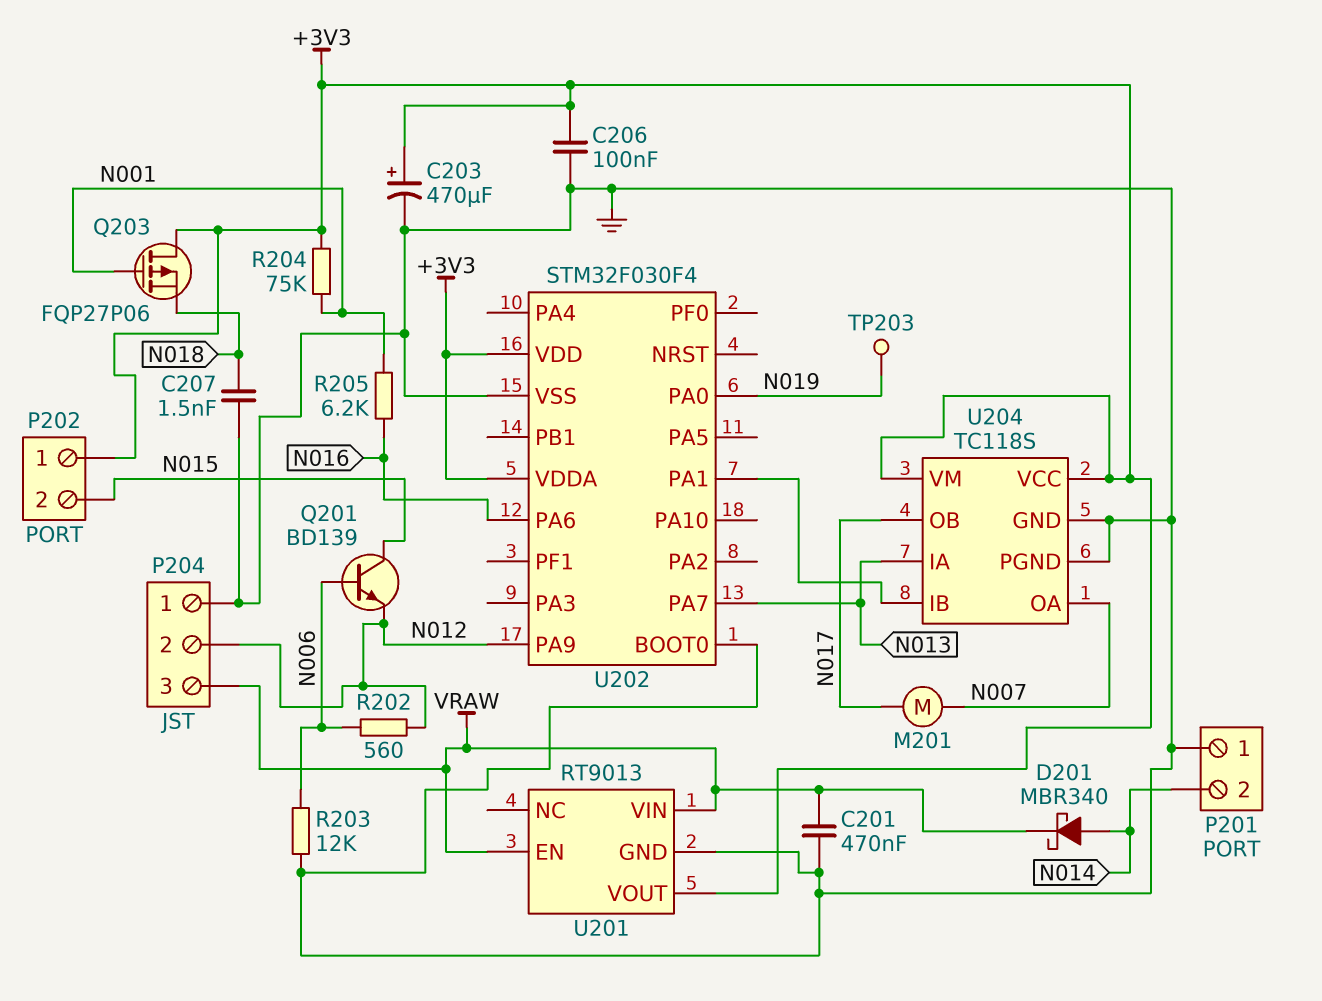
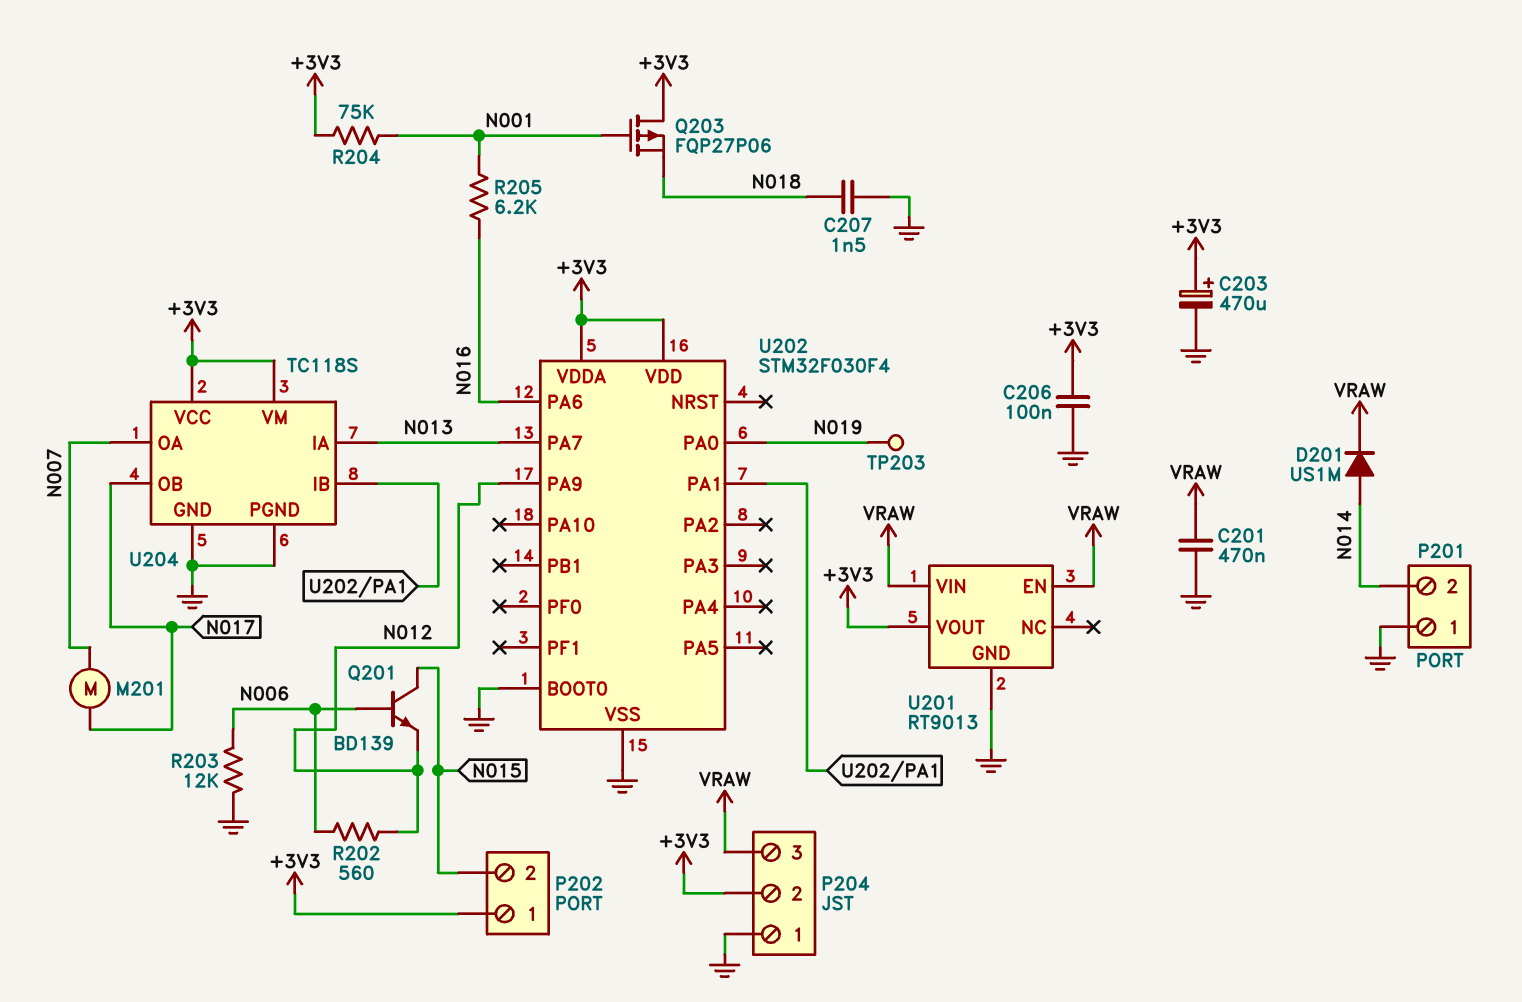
D201: schottky MBR340 (A N014, K VRAW) -> diode US1M (A N014, K VRAW)
P204 pin 2: N012 -> +3V3

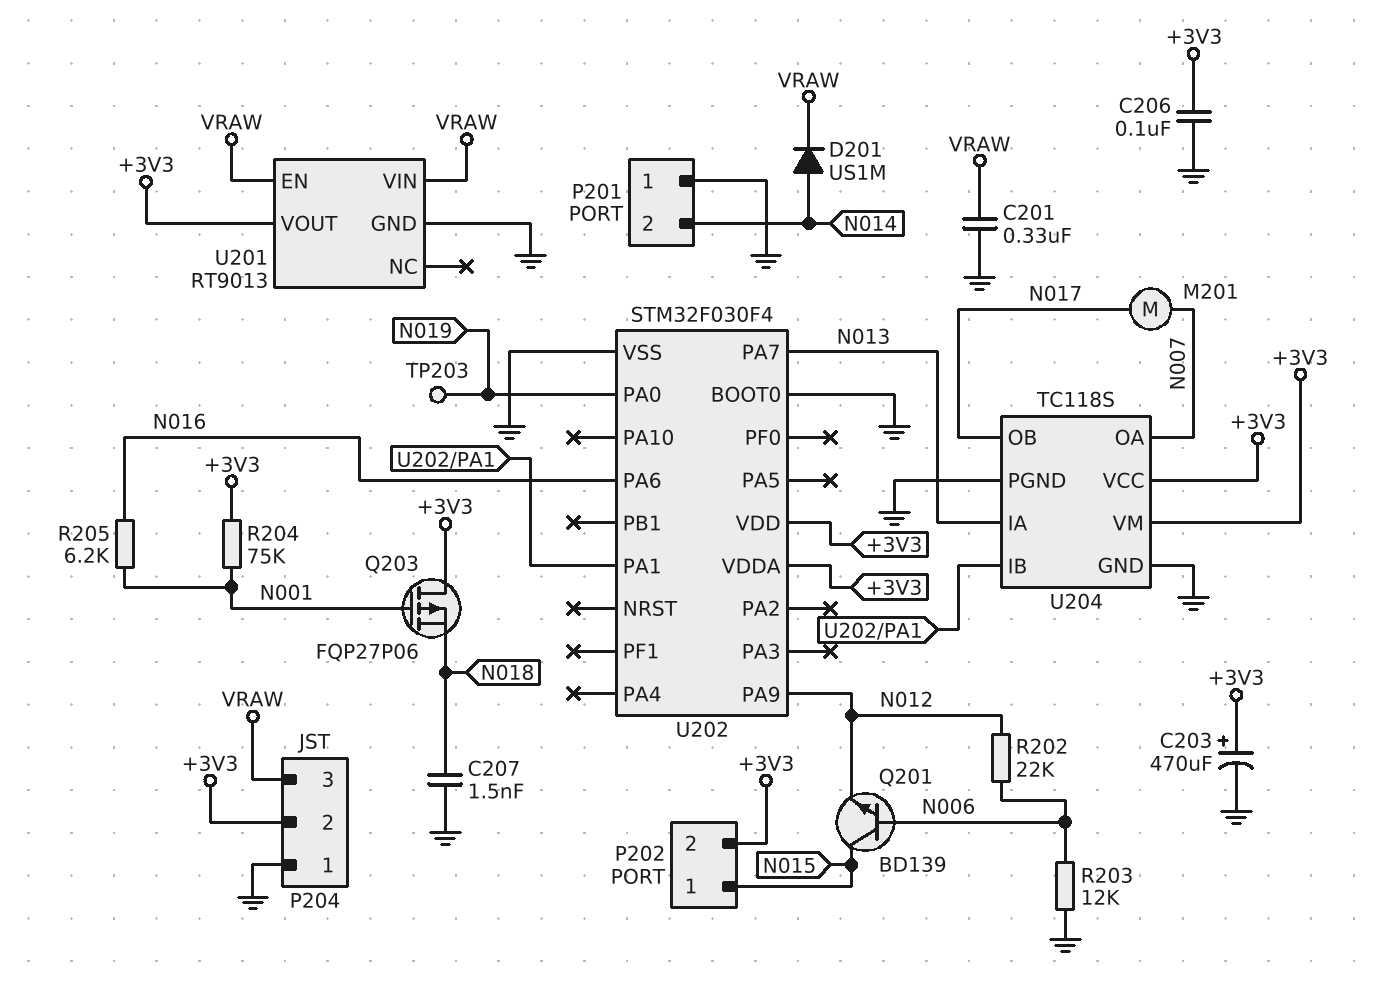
C201: 470nF (GND, VRAW) -> 330nF (GND, VRAW)
P202 pin 1: +3V3 -> N015
P202 pin 2: N015 -> +3V3
R202: 560 (N006, N012) -> 22k (N006, N012)

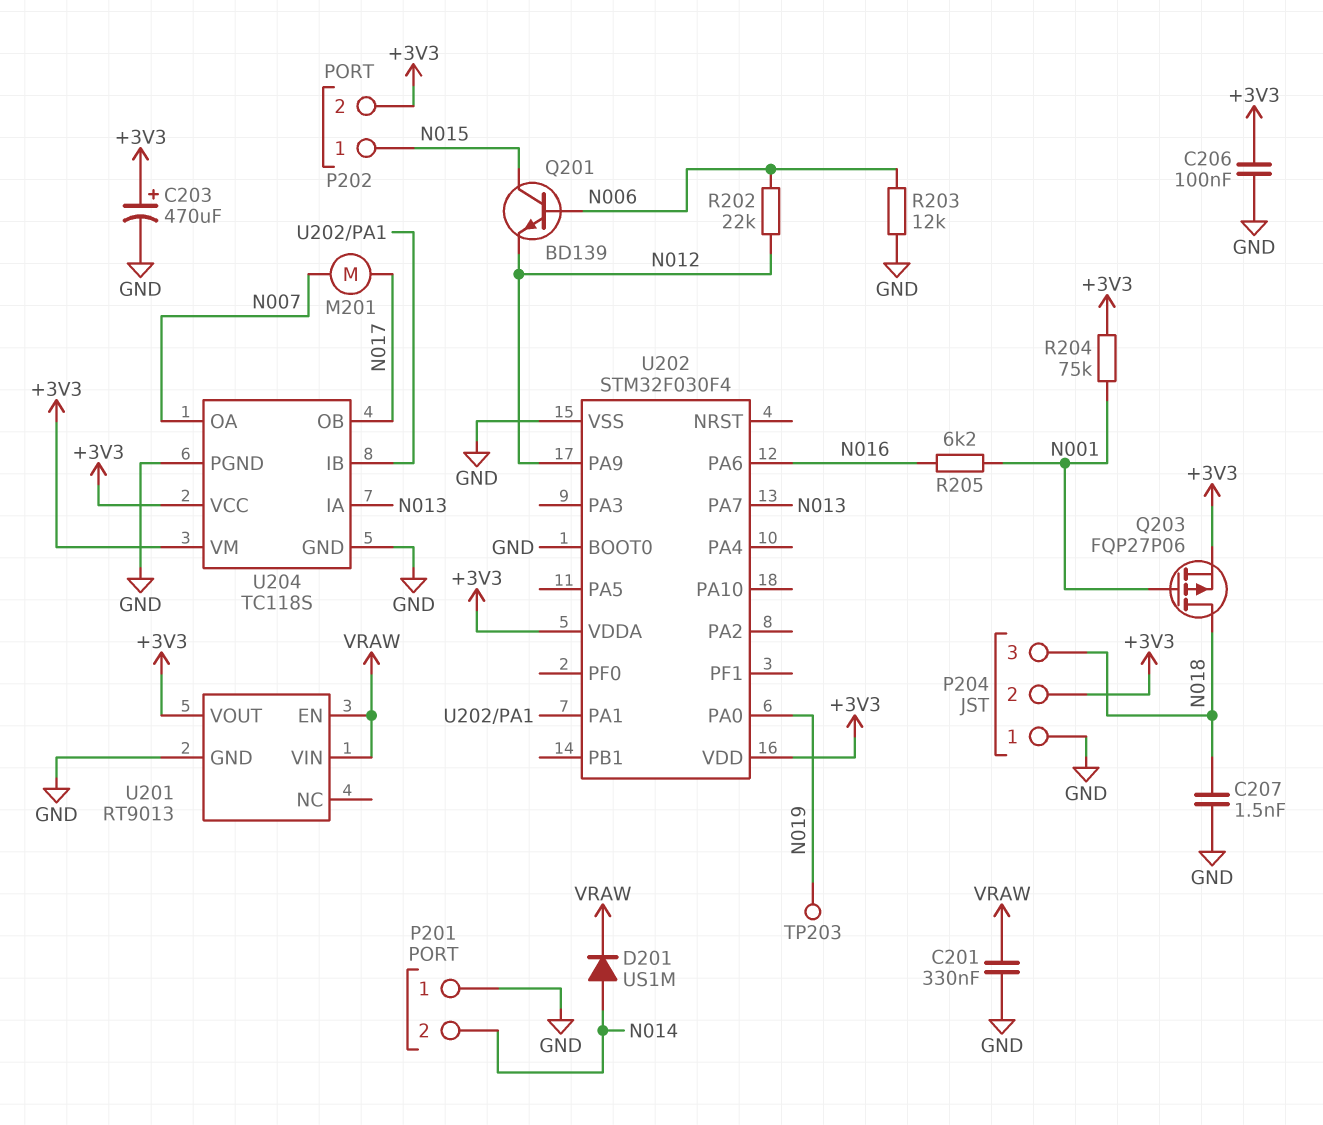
P204 pin 3: VRAW -> N018
Q203: PMOS FQP27P06 (G N001, D +3V3, S N018) -> PMOS FQP27P06 (G N001, D N018, S +3V3)

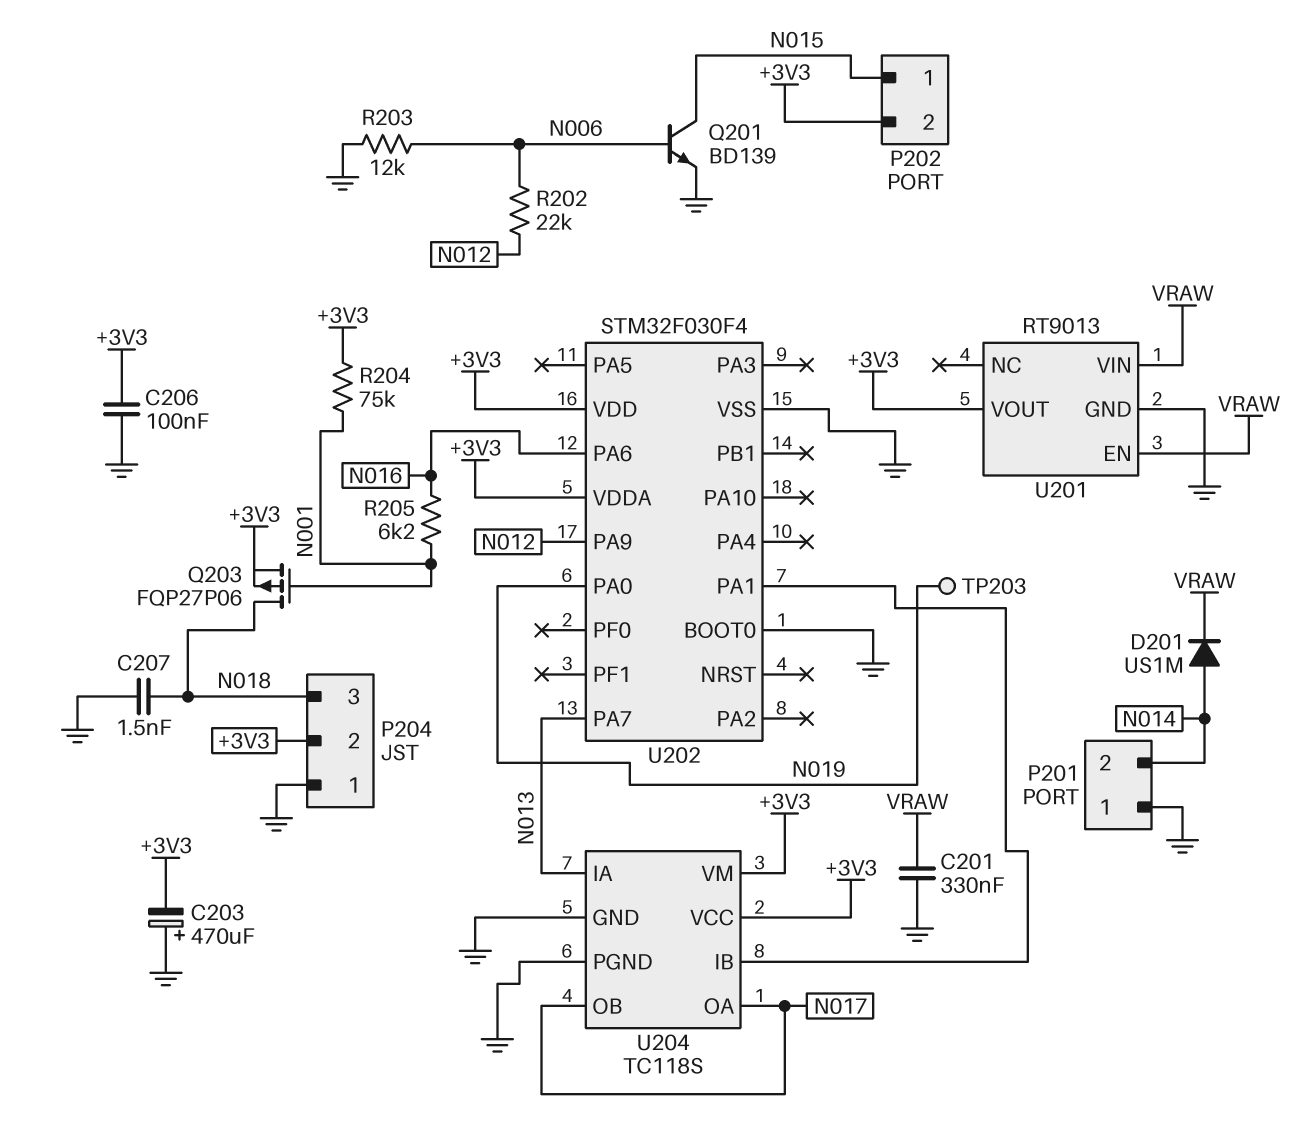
C203: 470uF (plus +3V3, minus GND) -> 470uF (plus GND, minus +3V3)
M201: motor (N007, N017) -> none
Q201: NPN BD139 (B N006, C N015, E N012) -> NPN BD139 (B N006, C N015, E GND)
U204 pin OA: N007 -> N017

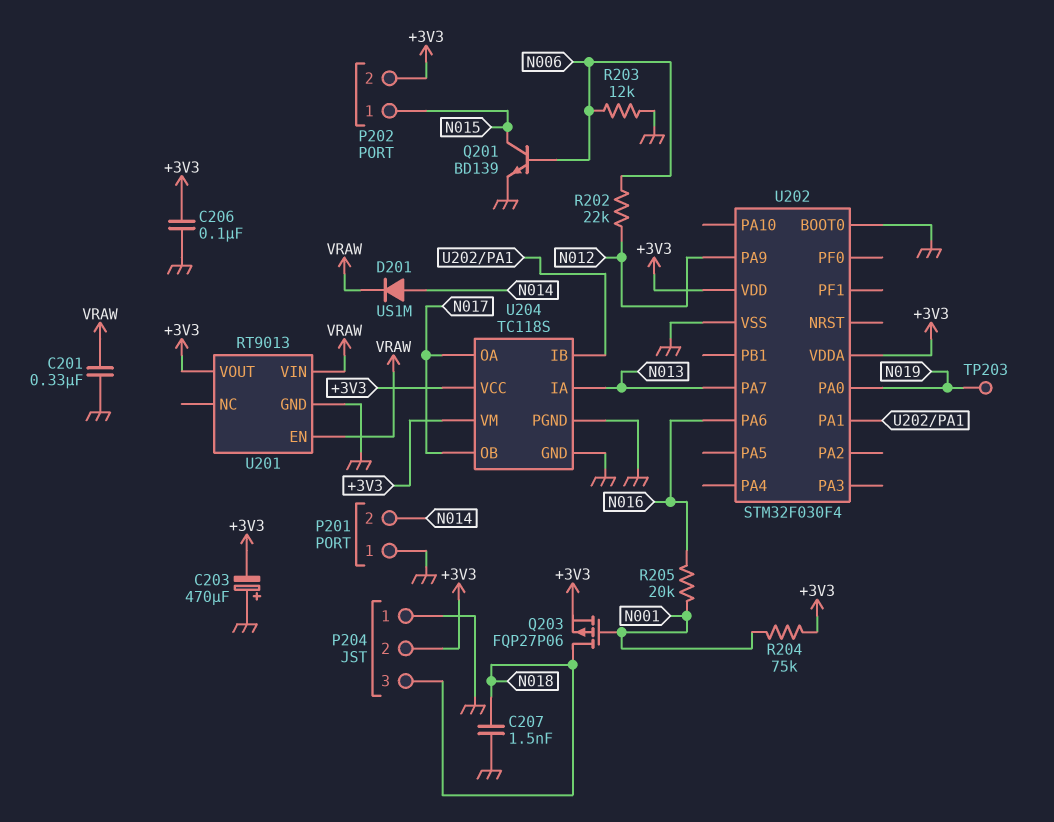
R205: 6.2k (N001, N016) -> 20k (N001, N016)

